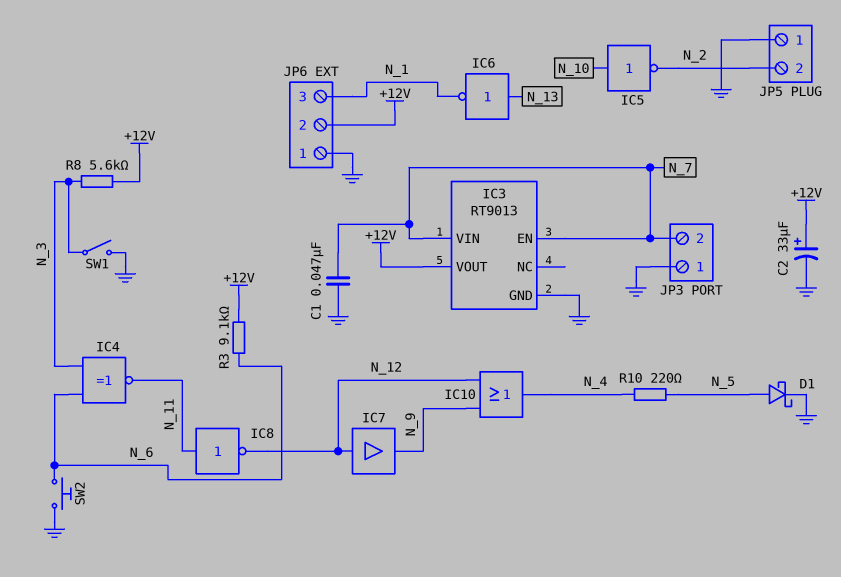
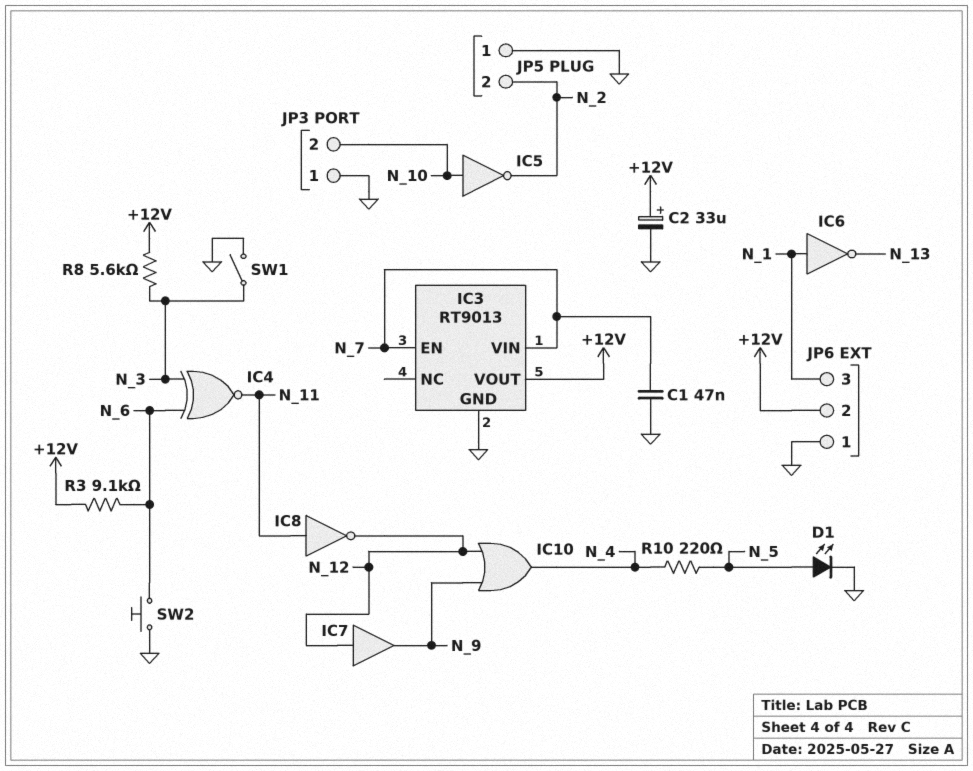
D1: schottky (A N_5, K GND) -> LED (A N_5, K GND)
IC6: NOT (in N_13, out N_1) -> NOT (in N_1, out N_13)
JP3 pin 2: N_7 -> N_10

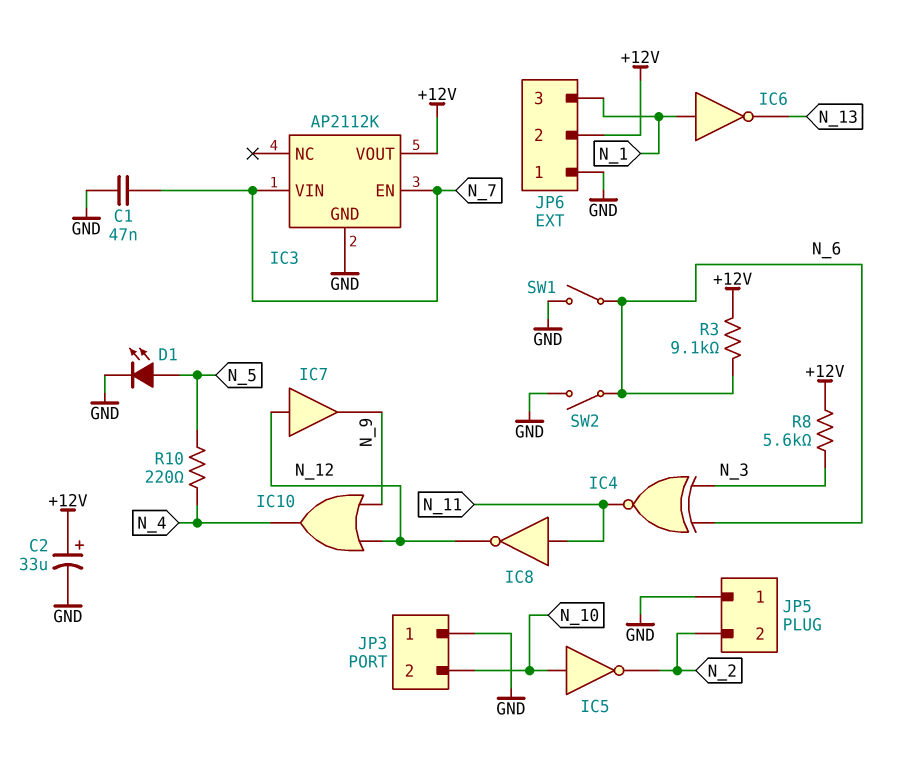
IC3: RT9013 -> AP2112K
SW1: switch (GND, N_3) -> switch (GND, N_6)
SW2: button (GND, N_6) -> switch (GND, N_6)

